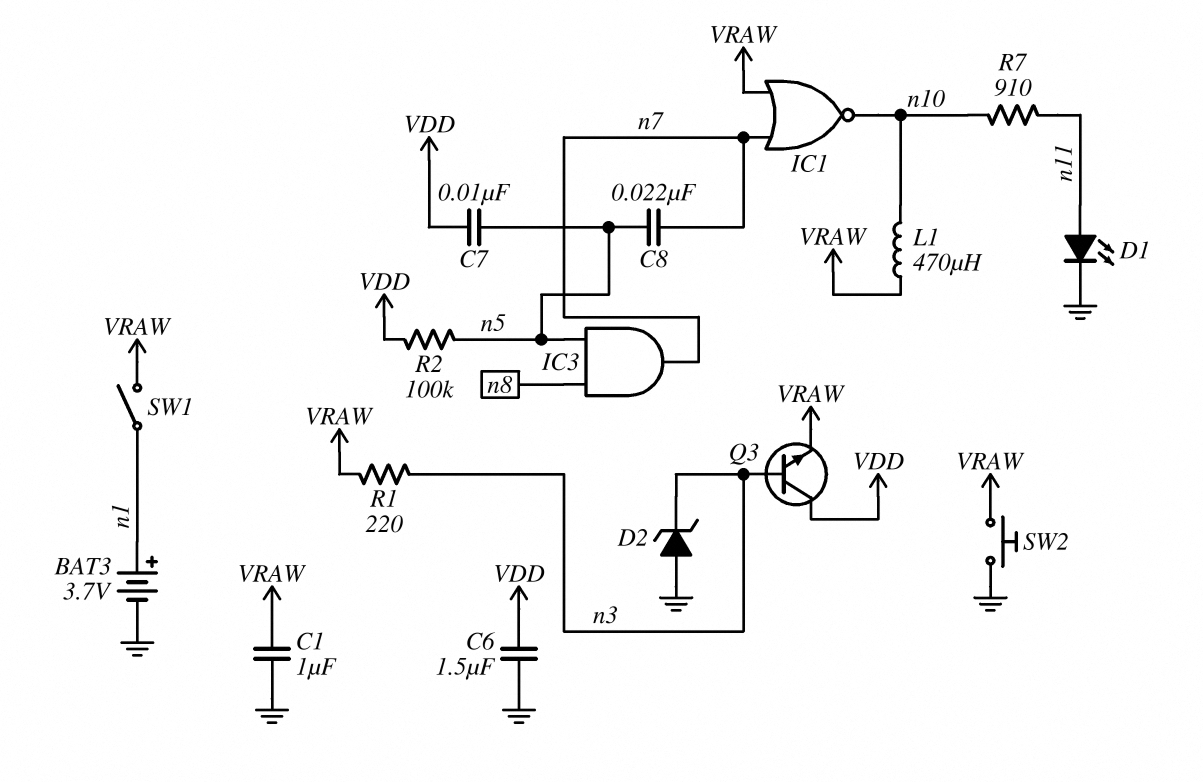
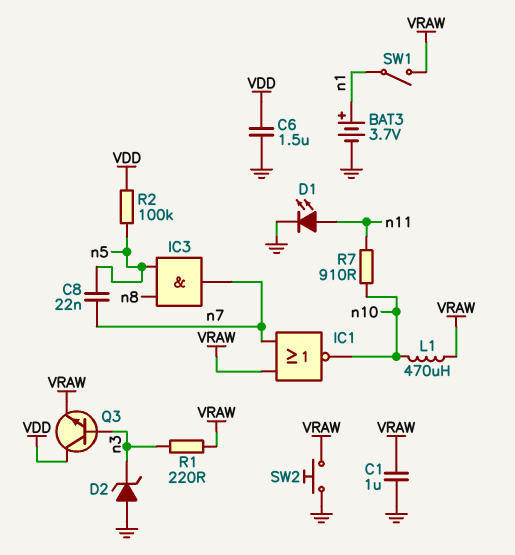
C7: 10nF (VDD, n5) -> none

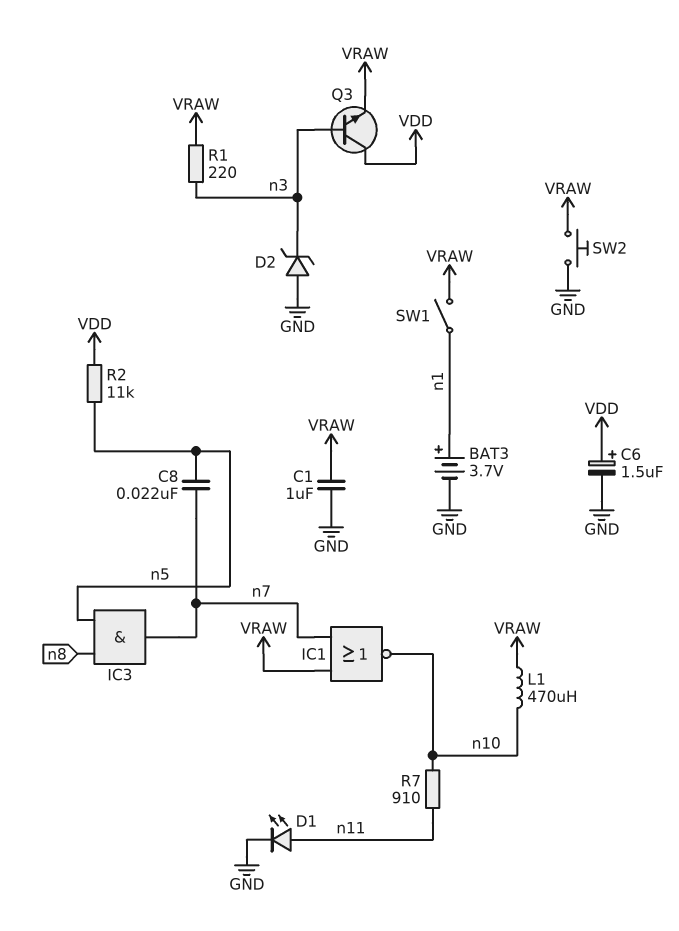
C6: 1.5uF (GND, VDD) -> 1.5uF (plus VDD, minus GND)
R2: 100k (VDD, n5) -> 11k (VDD, n5)

